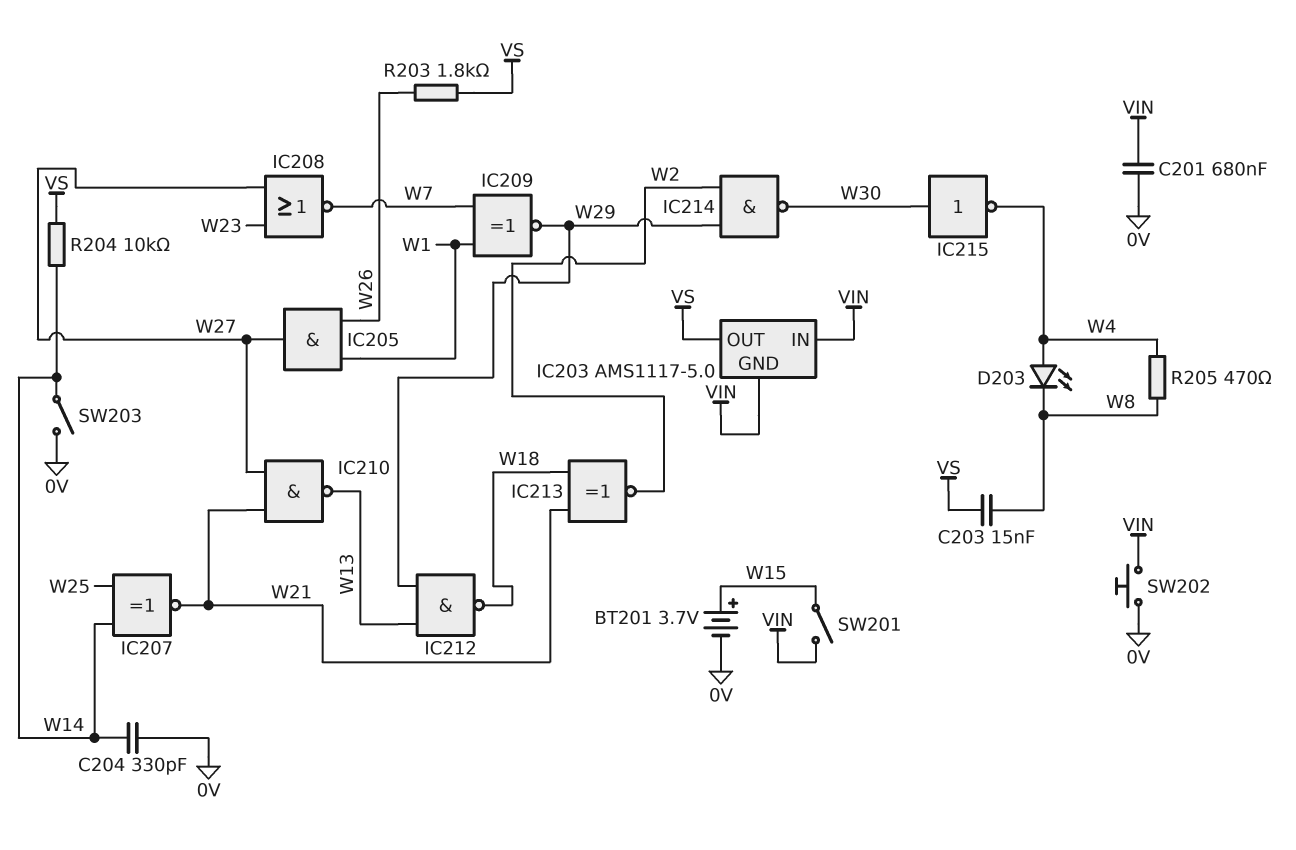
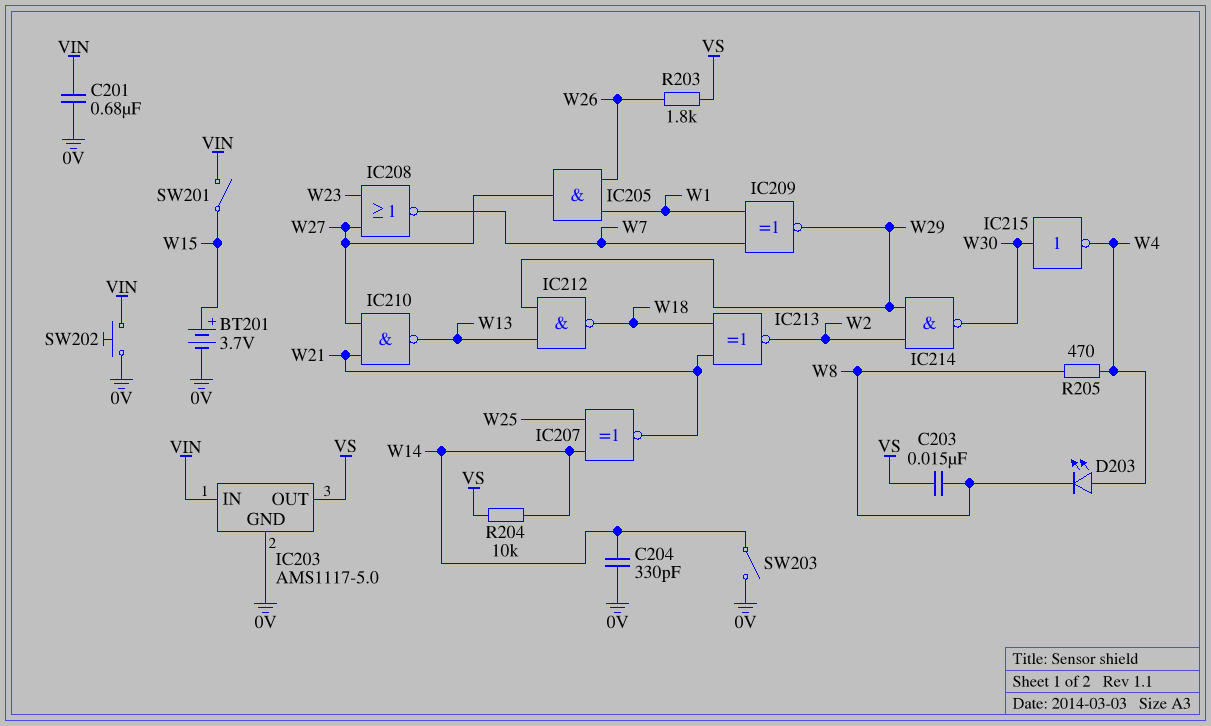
IC203 pin GND: VIN -> 0V

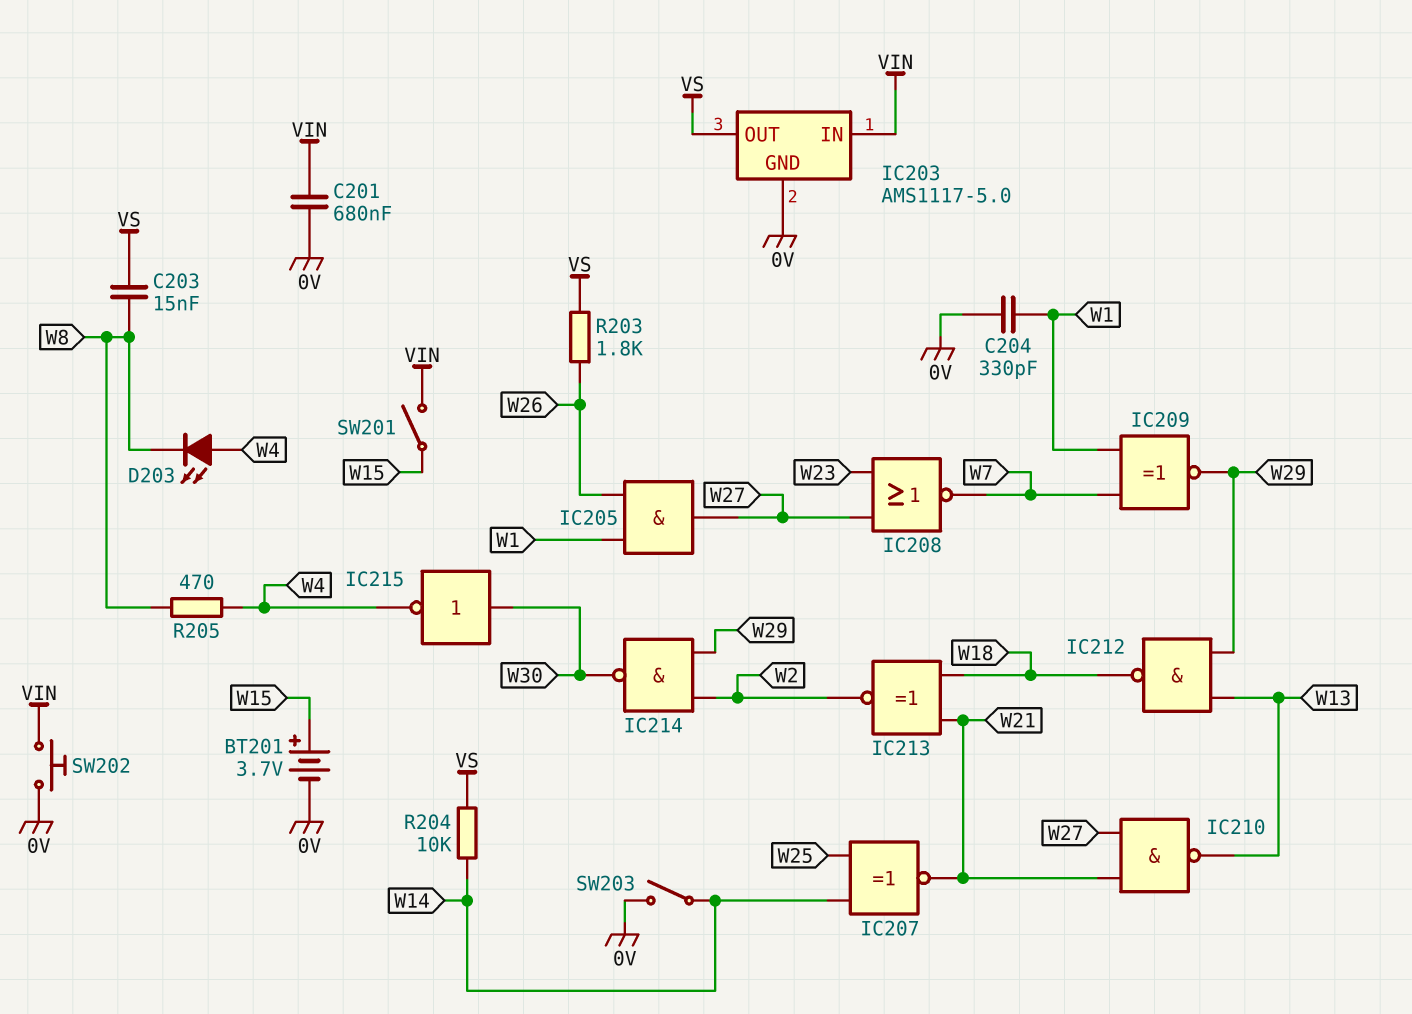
C204: 330pF (0V, W14) -> 330pF (0V, W1)

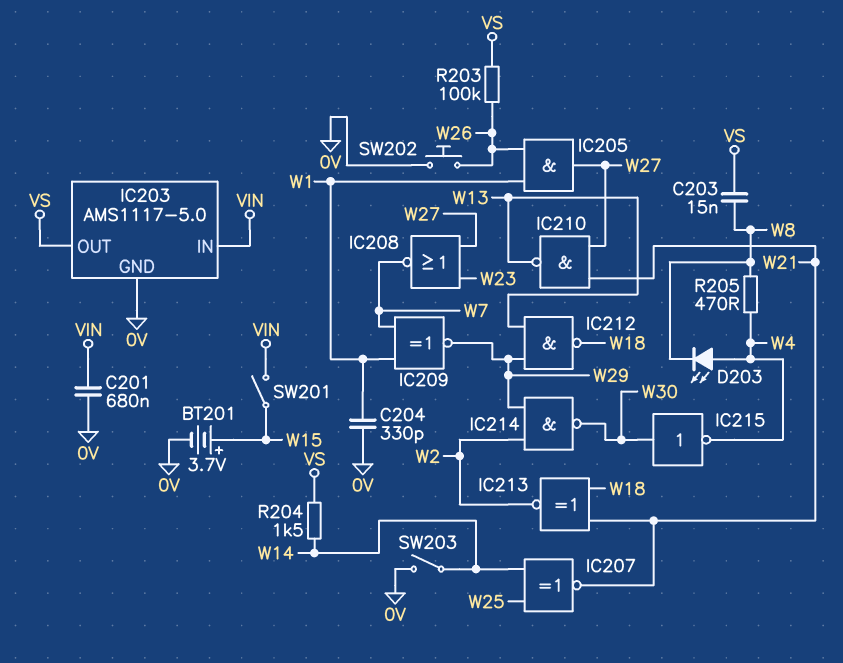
R203: 1.8k (VS, W26) -> 100k (VS, W26)
R204: 10k (VS, W14) -> 1.5k (VS, W14)
SW202: button (0V, VIN) -> button (0V, W26)

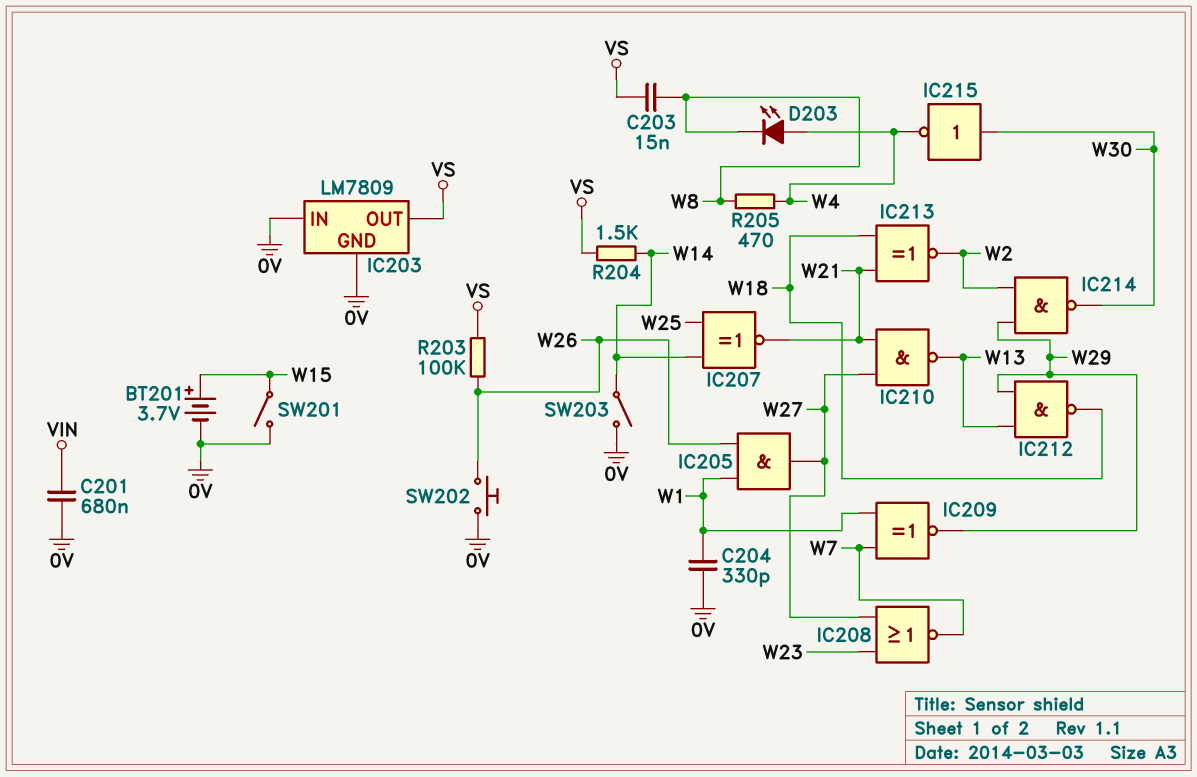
IC203: AMS1117-5.0 -> LM7809
IC203 pin IN: VIN -> 0V
SW201: switch (VIN, W15) -> switch (0V, W15)

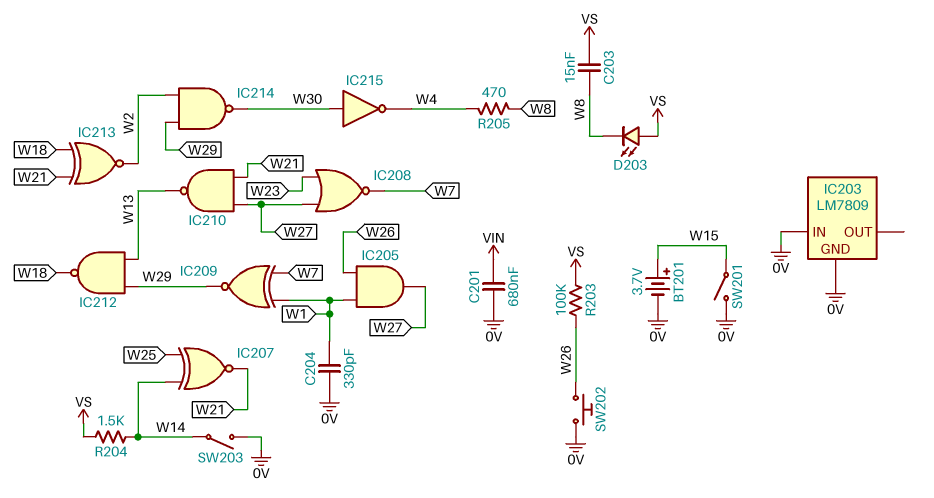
D203: LED (A W4, K W8) -> LED (A VS, K W8)
IC203 pin OUT: VS -> none

